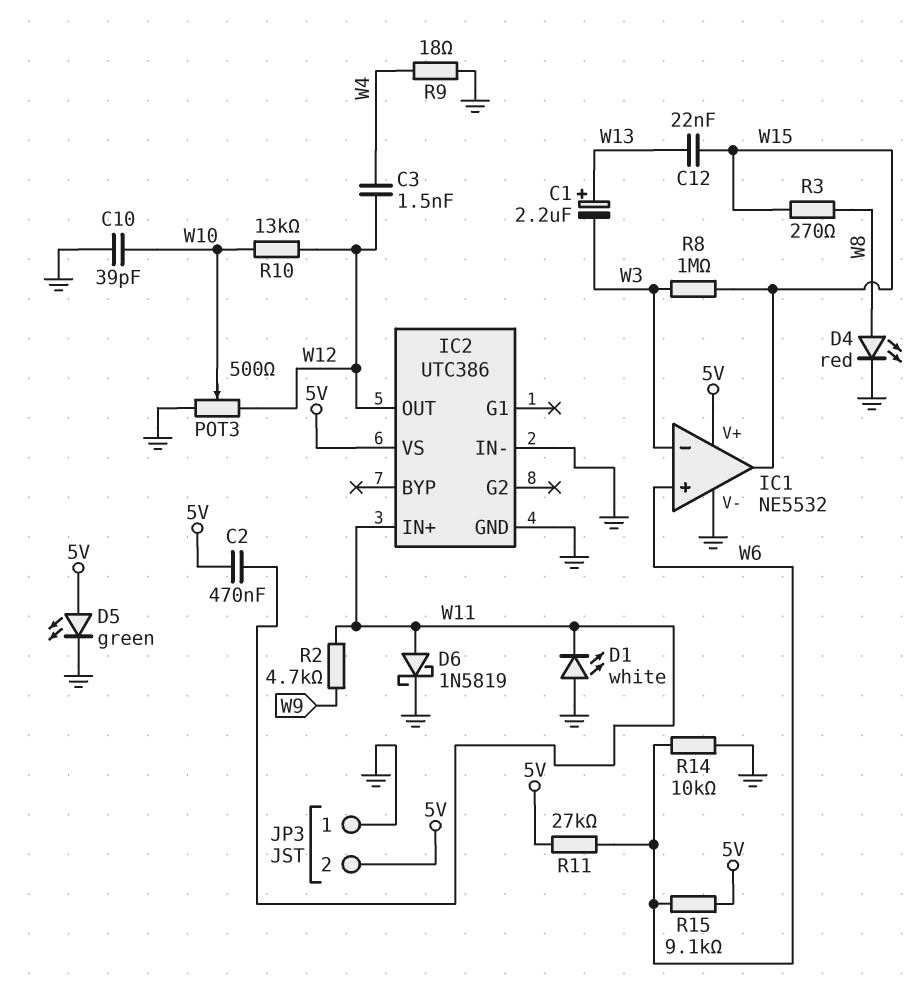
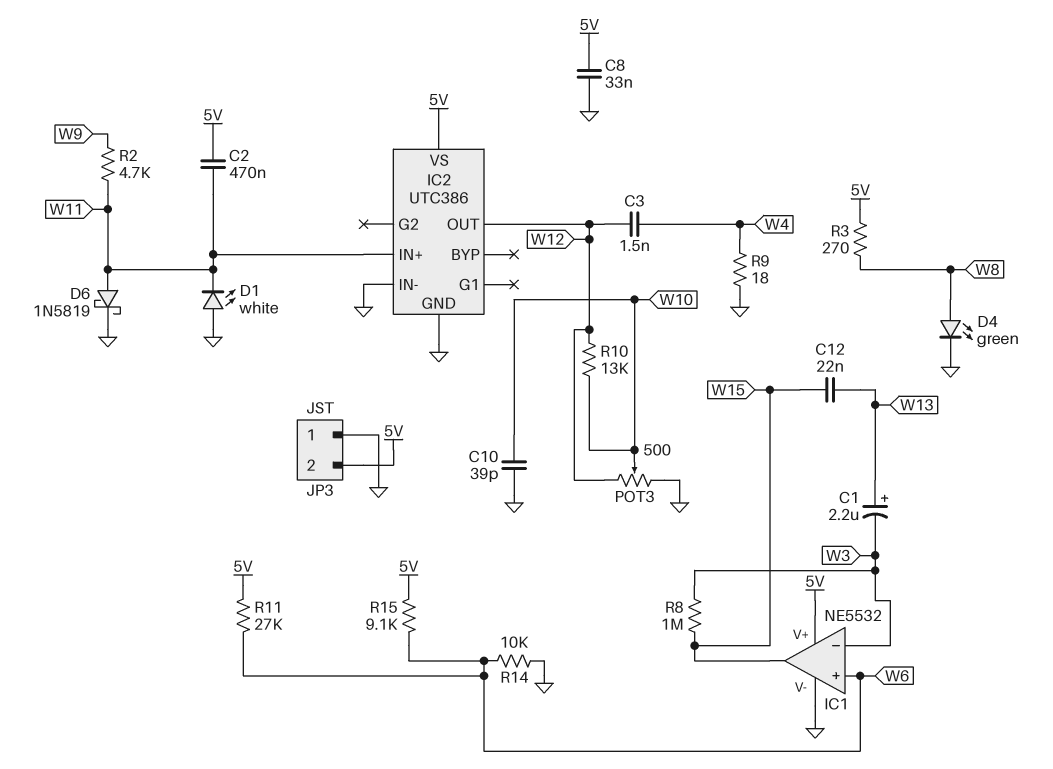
C8: none -> 33nF (5V, GND)
D4: LED red (A W8, K GND) -> LED green (A W8, K GND)
D5: LED green (A 5V, K GND) -> none
R3: 270 (W8, W15) -> 270 (5V, W8)

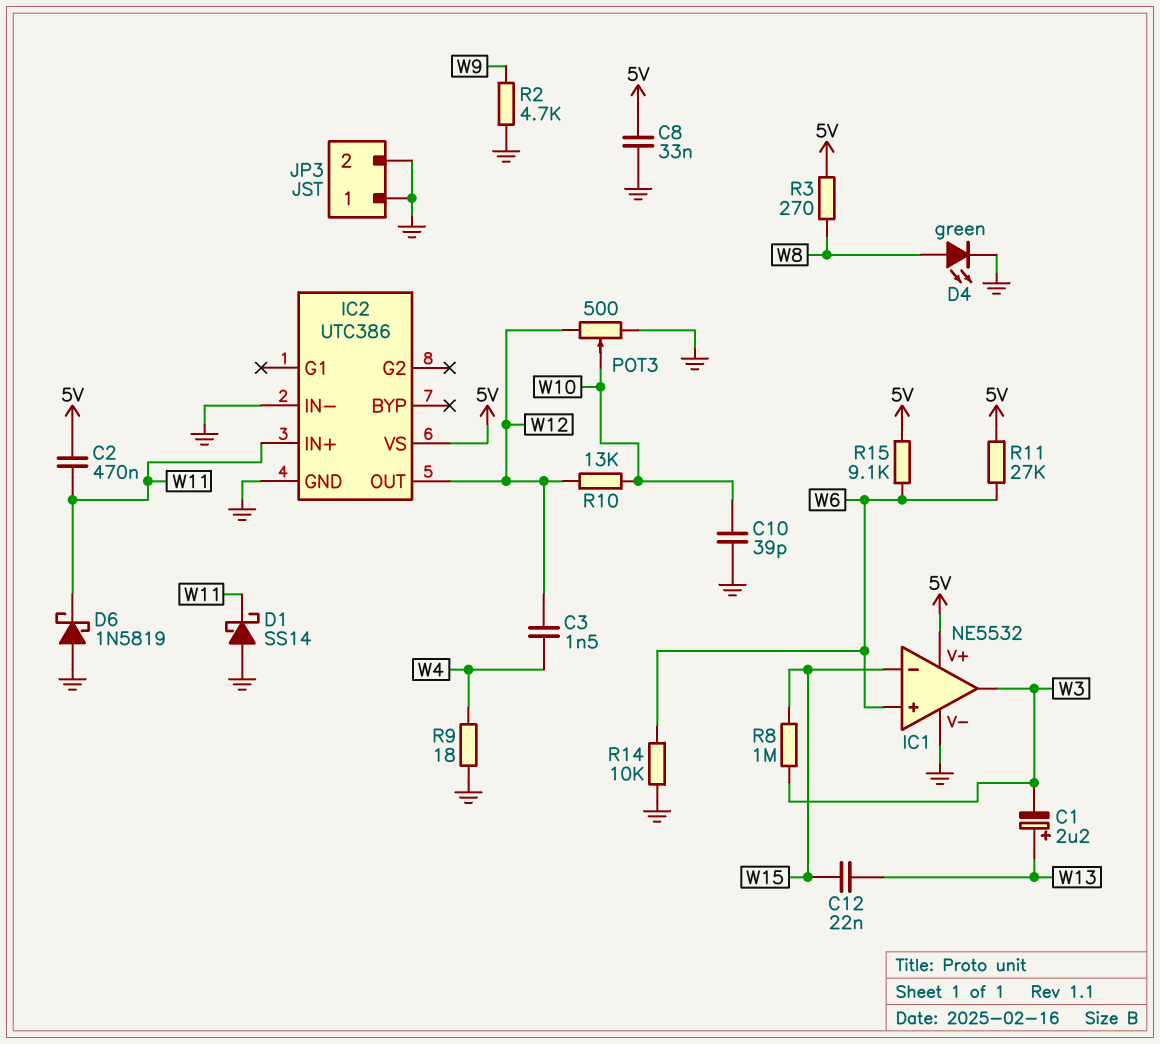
D1: LED white (A GND, K W11) -> schottky SS14 (A GND, K W11)
D6: schottky 1N5819 (A W11, K GND) -> schottky 1N5819 (A GND, K W11)
IC1 pin in-: W3 -> W15
IC1 pin out: W15 -> W3
JP3 pin 2: 5V -> GND
R2: 4.7k (W9, W11) -> 4.7k (GND, W9)

